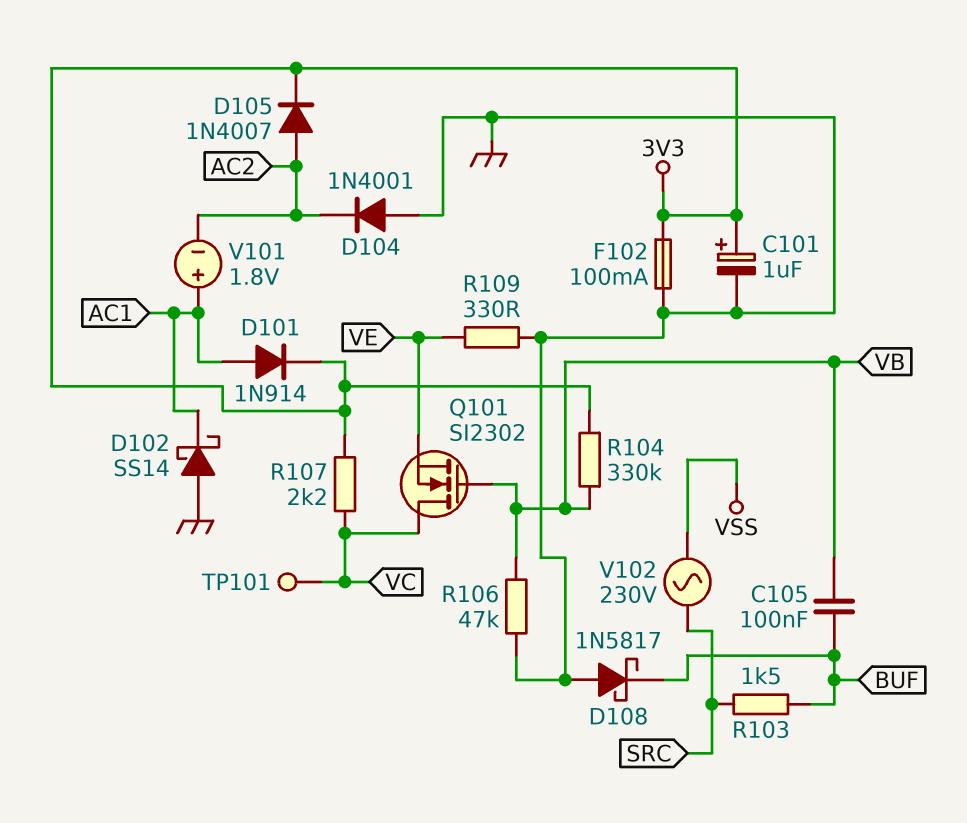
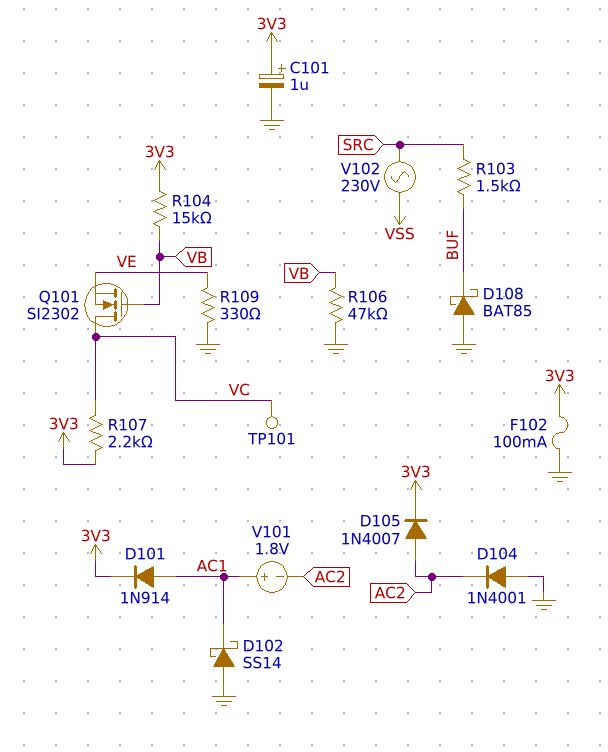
C105: 100nF (BUF, VB) -> none
D108: schottky 1N5817 (A GND, K BUF) -> schottky BAT85 (A GND, K BUF)
R104: 330k (3V3, VB) -> 15k (3V3, VB)

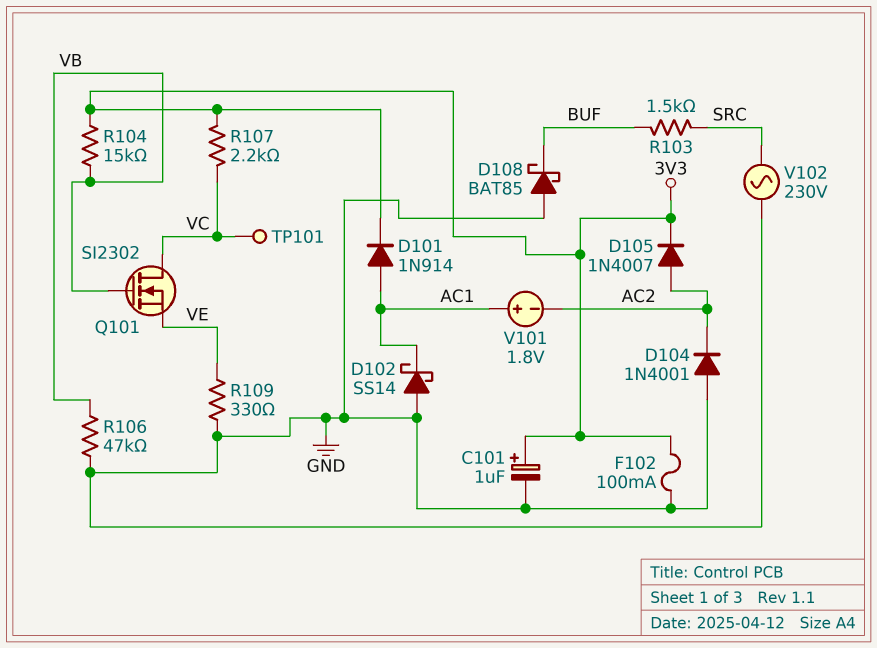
V102: AC 230V (SRC, VSS) -> AC 230V (GND, SRC)

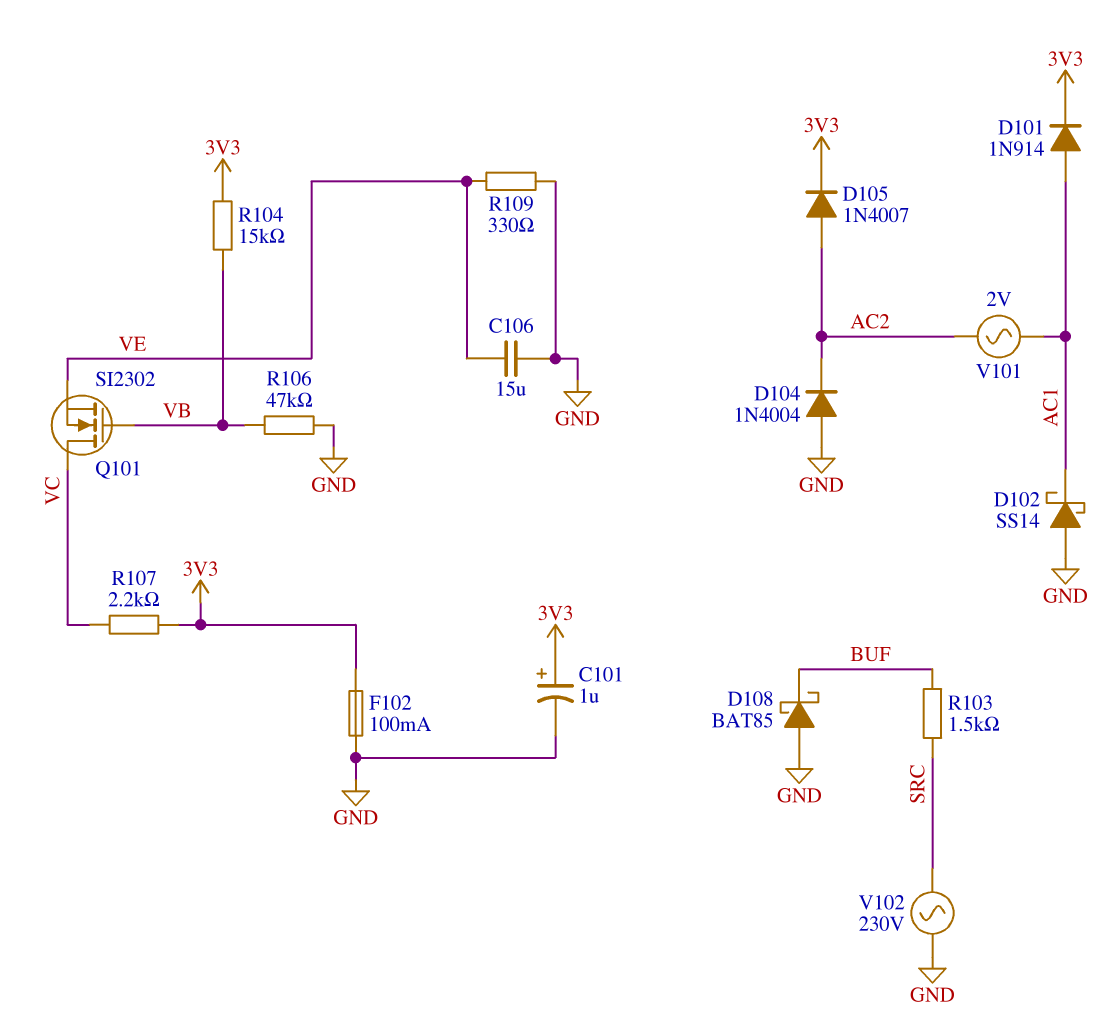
C106: none -> 15uF (GND, VE)
D104: diode 1N4001 (A GND, K AC2) -> diode 1N4004 (A GND, K AC2)
TP101: test point (VC) -> none
V101: 1.8V (plus AC1, minus AC2) -> AC 2V (AC1, AC2)

